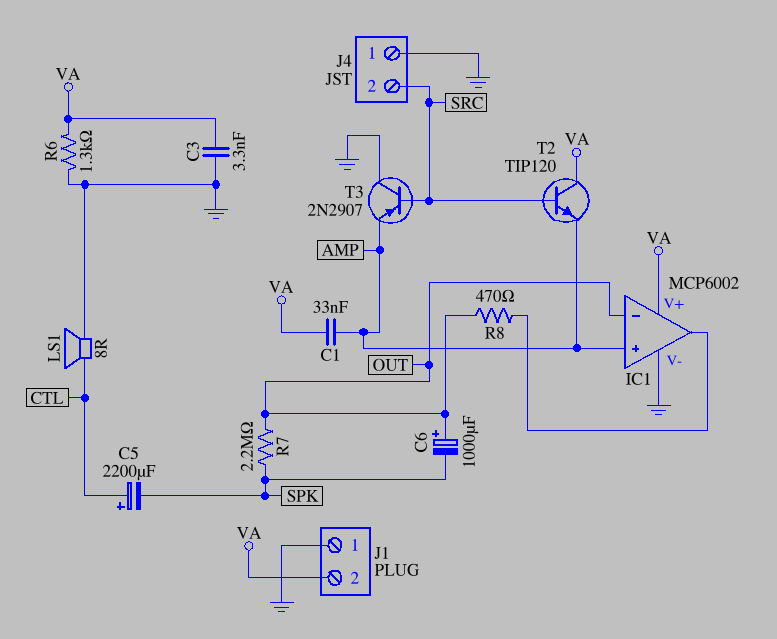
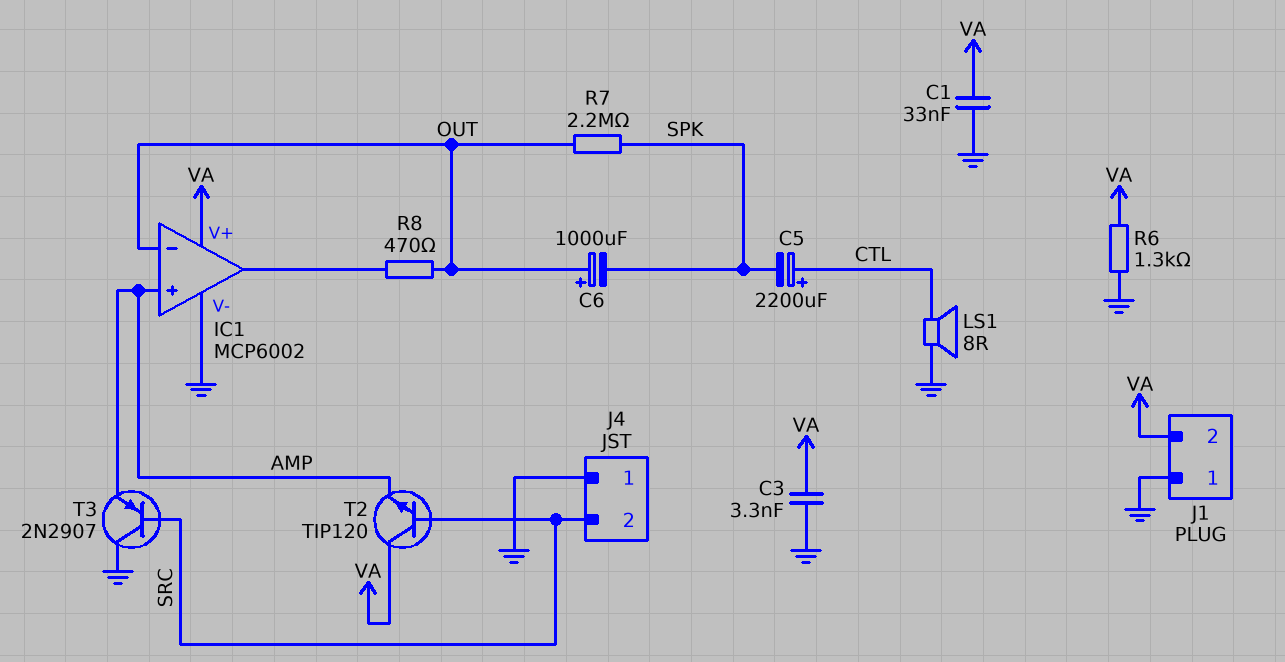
C1: 33nF (AMP, VA) -> 33nF (GND, VA)

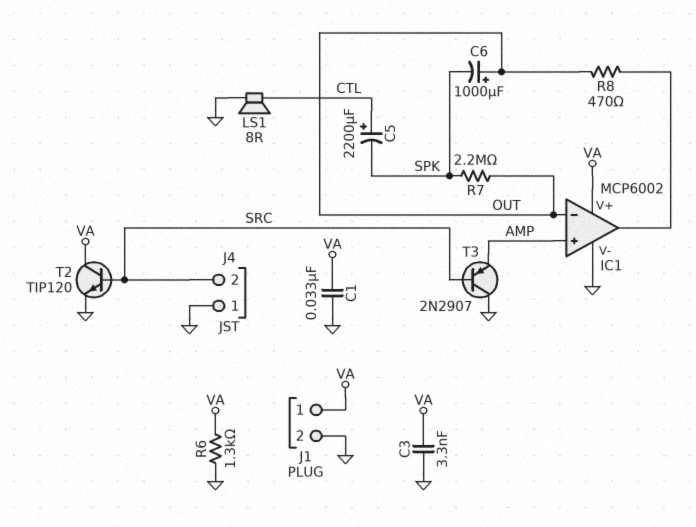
J1 pin 1: GND -> VA
J1 pin 2: VA -> GND
T2: NPN TIP120 (B SRC, C VA, E AMP) -> NPN TIP120 (B SRC, C VA, E GND)

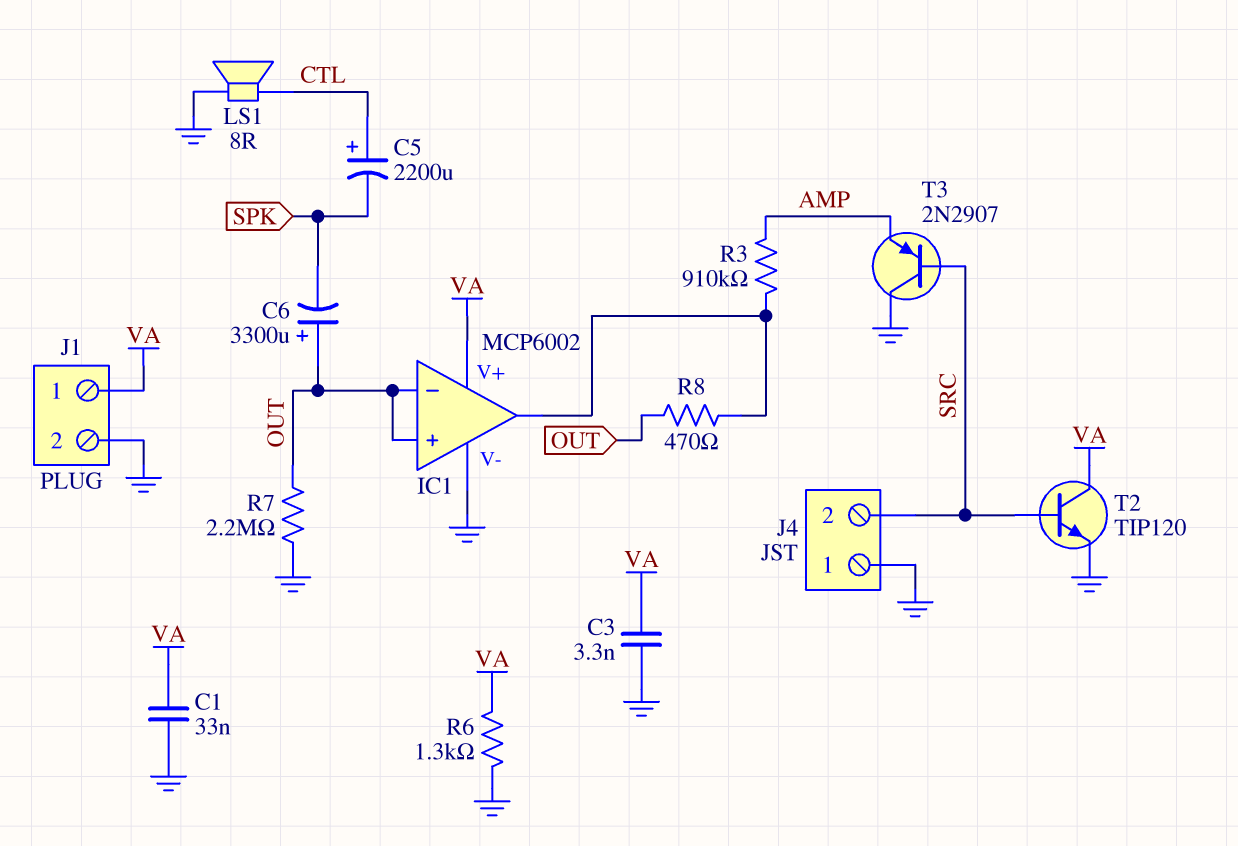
C6: 1000uF (plus OUT, minus SPK) -> 3300uF (plus OUT, minus SPK)
IC1 pin in+: AMP -> OUT
R3: none -> 910k (AMP, IC1/out)
R7: 2.2M (OUT, SPK) -> 2.2M (GND, OUT)

